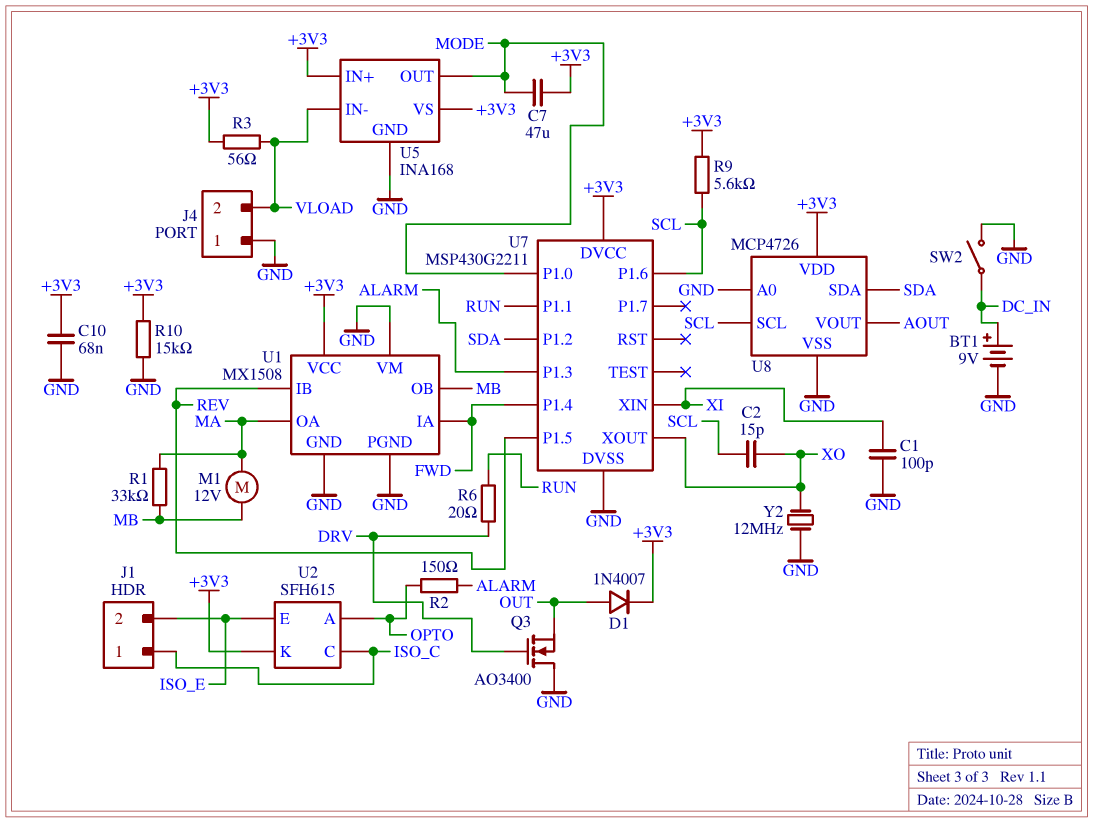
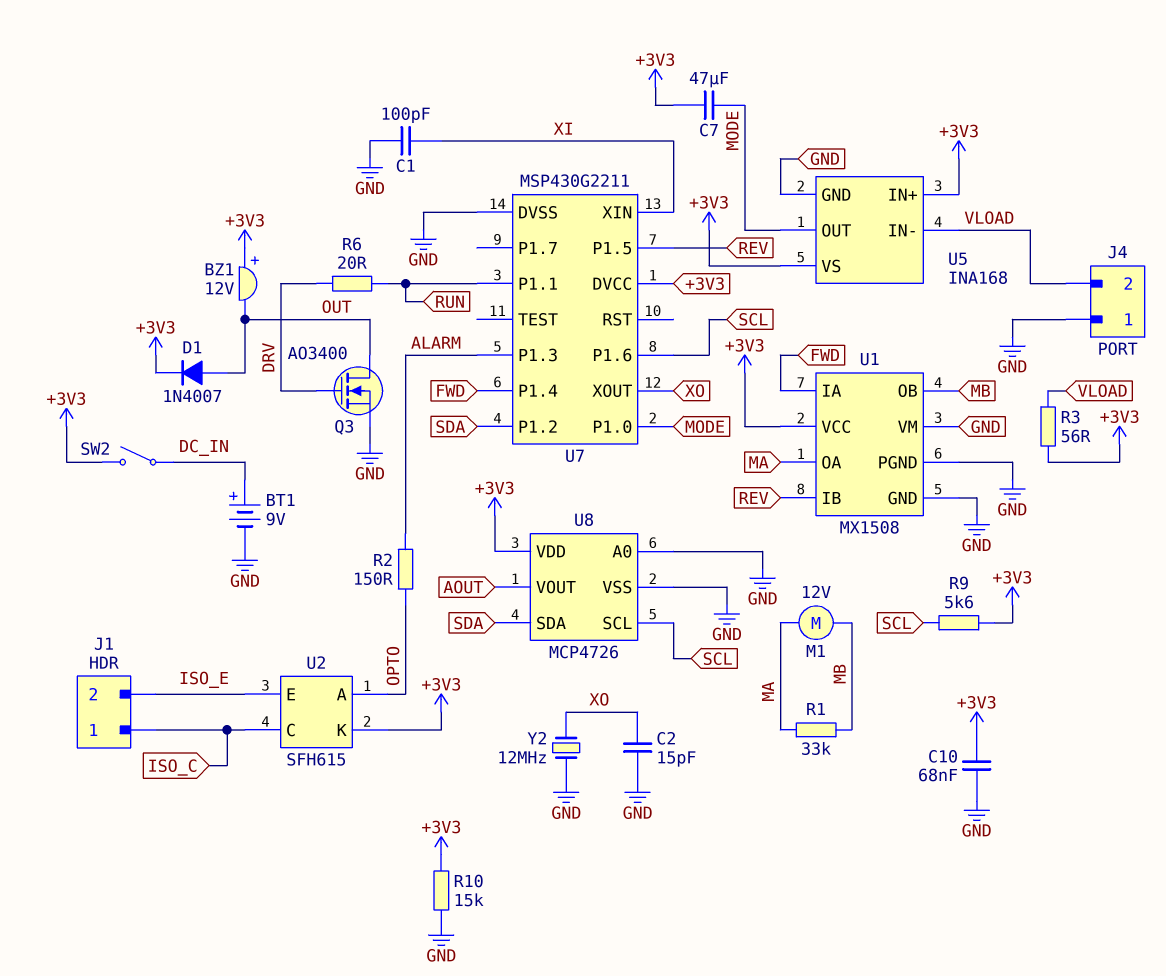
BZ1: none -> buzzer 12V (plus +3V3, minus OUT)
C2: 15pF (SCL, XO) -> 15pF (GND, XO)
Q3: NMOS AO3400 (G DRV, D GND, S OUT) -> NMOS AO3400 (G DRV, D OUT, S GND)
SW2: switch (DC_IN, GND) -> switch (+3V3, DC_IN)

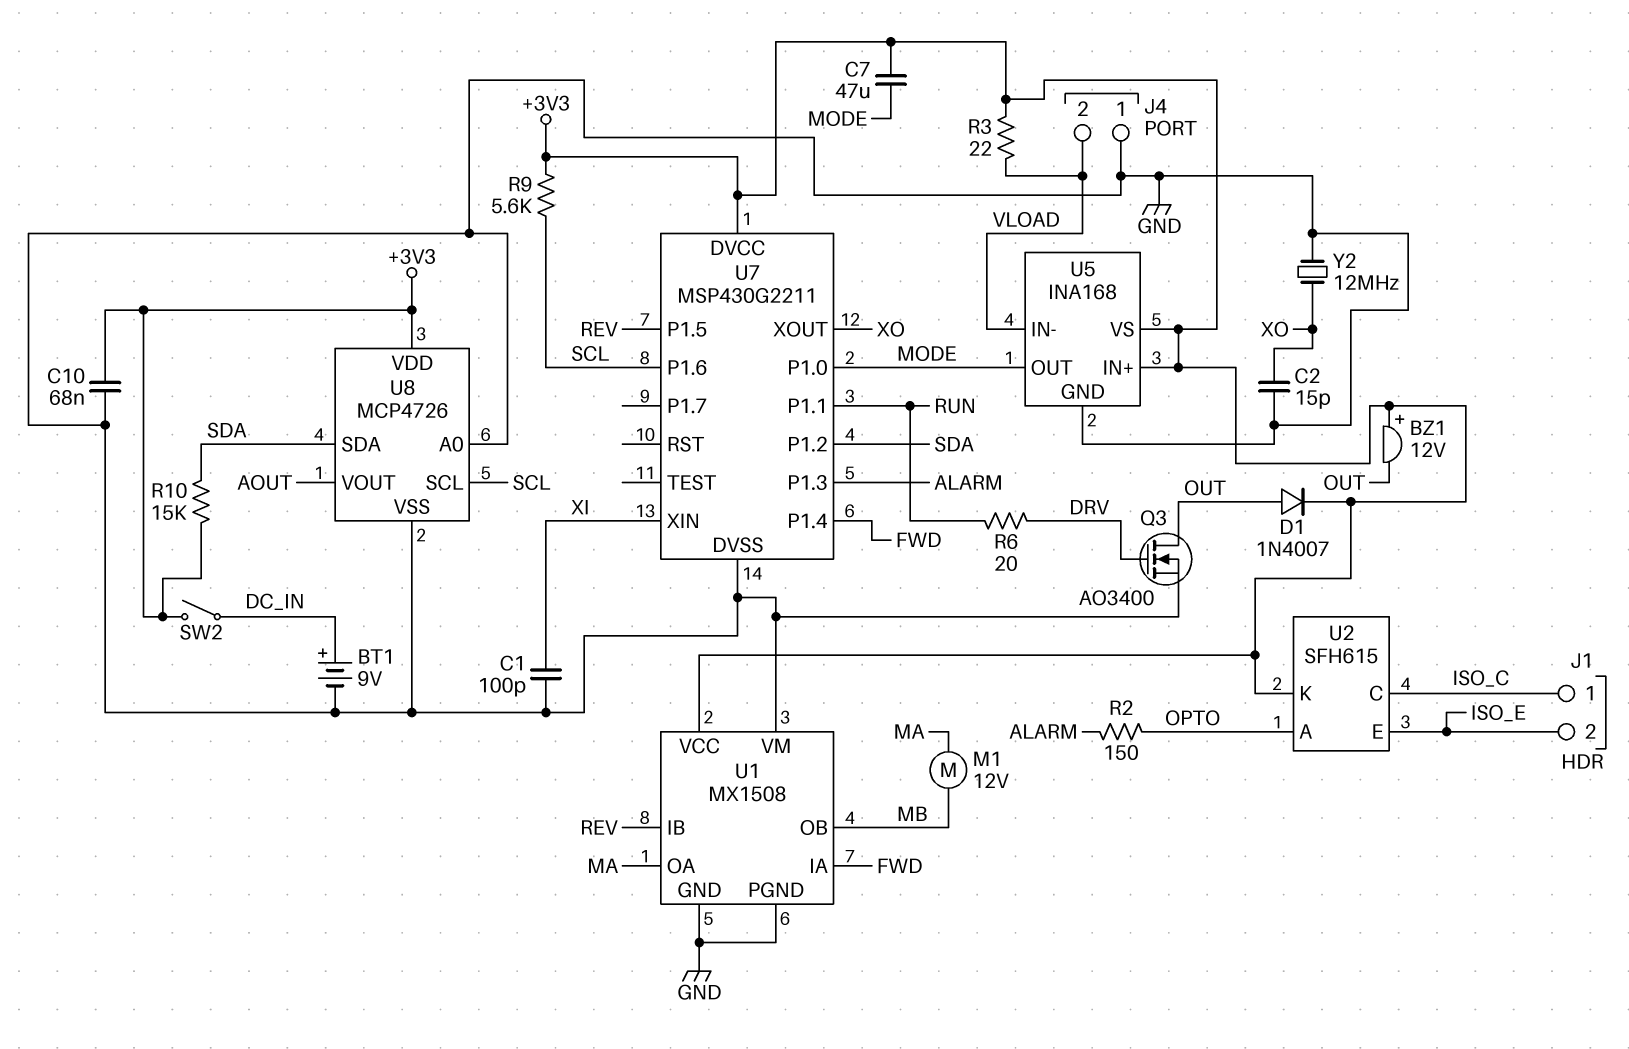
R1: 33k (MA, MB) -> none
R3: 56 (+3V3, VLOAD) -> 22 (+3V3, VLOAD)
R10: 15k (+3V3, GND) -> 15k (+3V3, SDA)

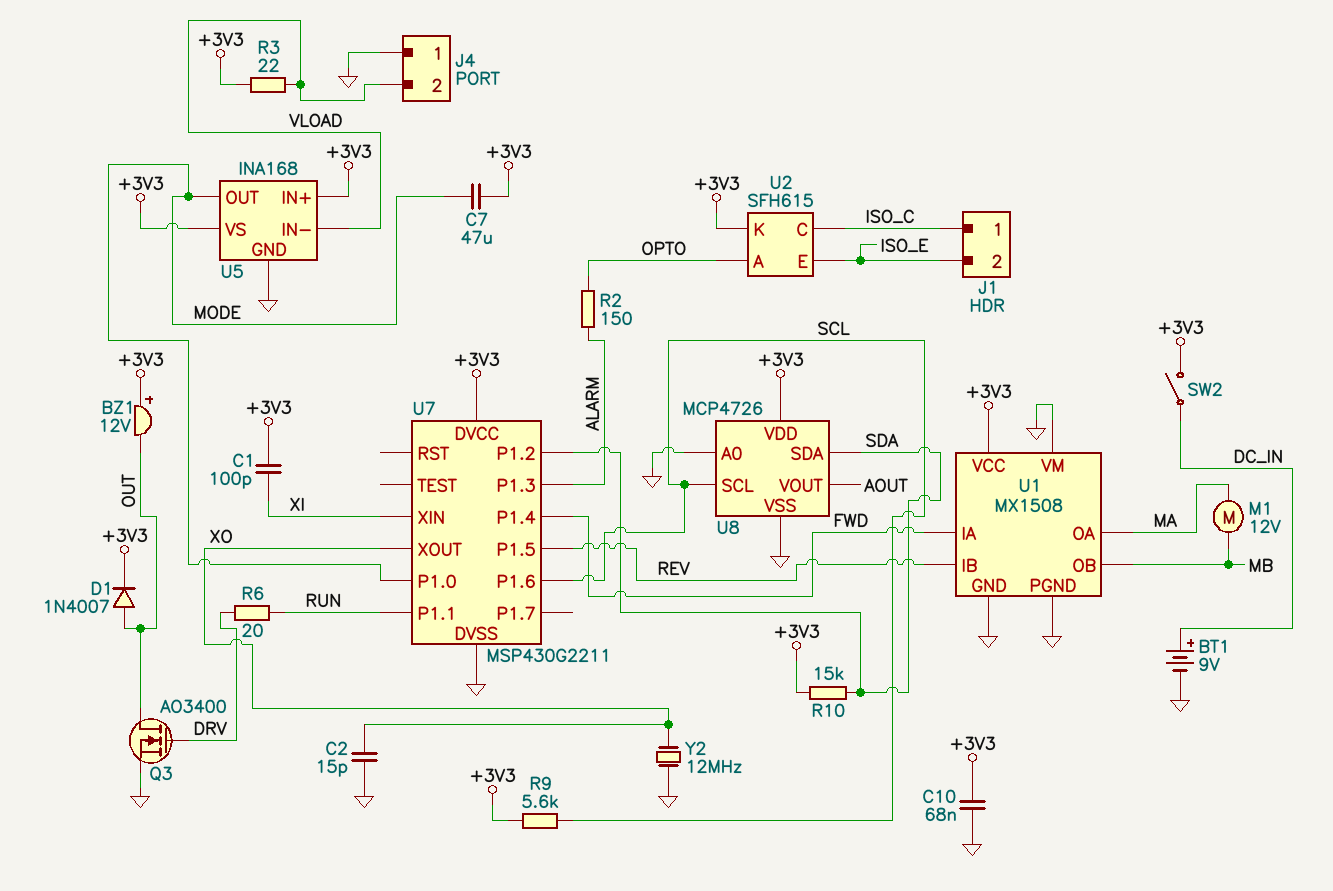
C1: 100pF (GND, XI) -> 100pF (+3V3, XI)

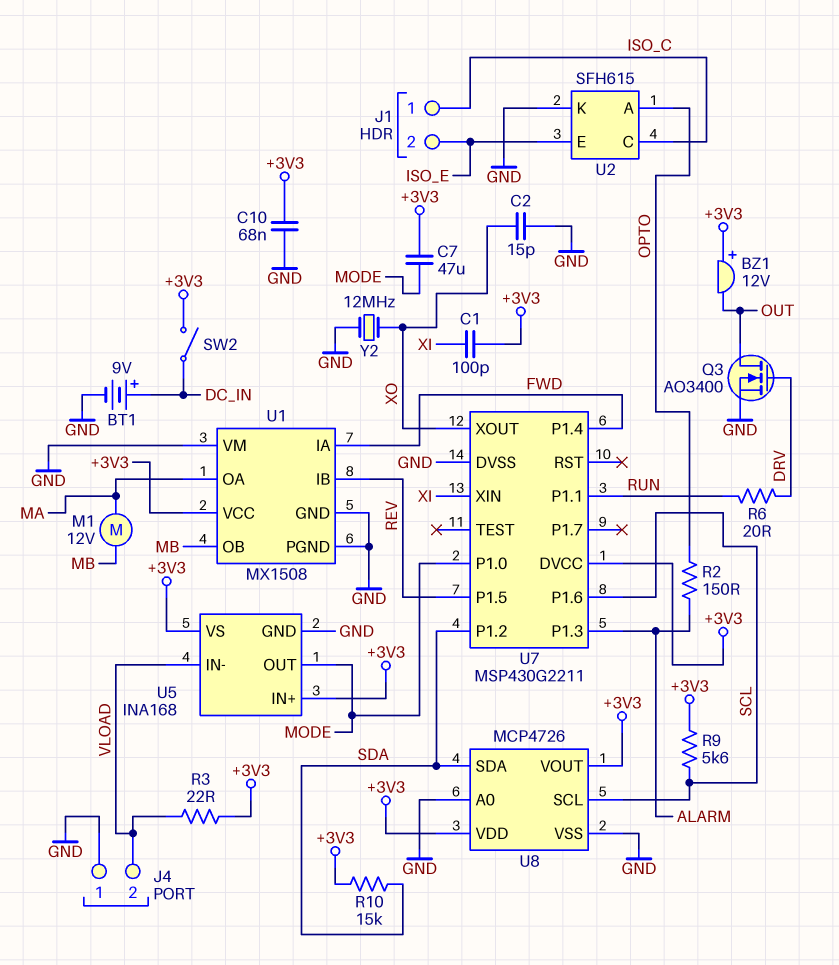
D1: diode 1N4007 (A OUT, K +3V3) -> none
U2 pin K: +3V3 -> GND
U8 pin VOUT: AOUT -> +3V3

